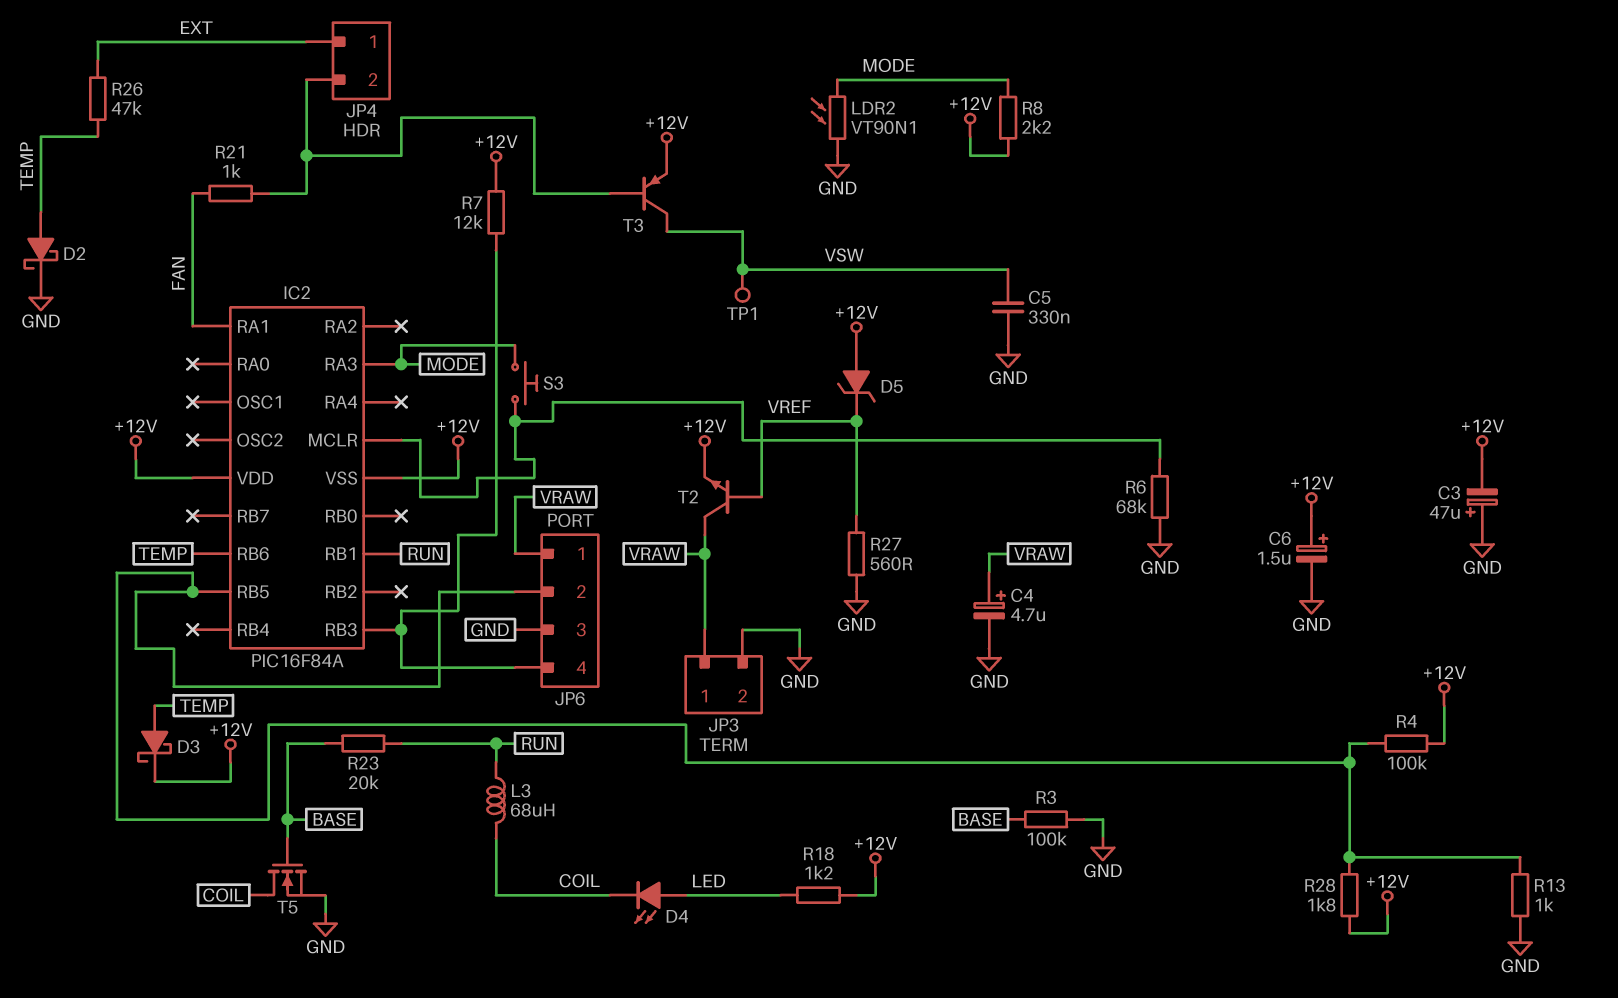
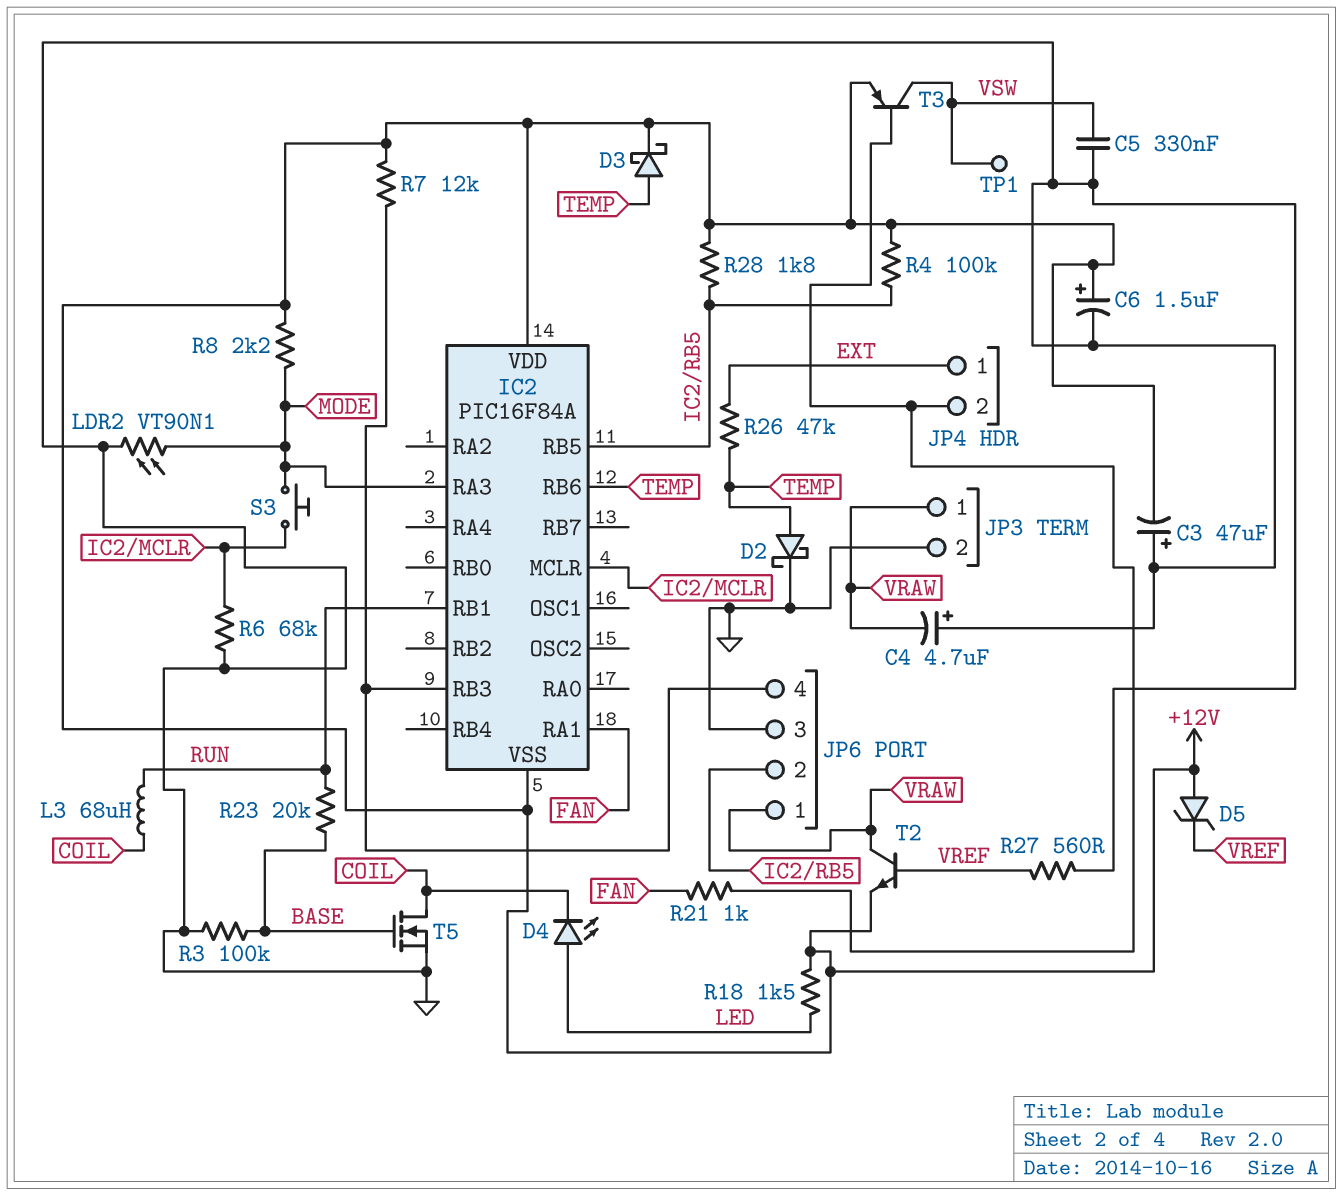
C4: 4.7uF (plus VRAW, minus GND) -> 4.7uF (plus GND, minus VRAW)
R13: 1k (GND, IC2/RB5) -> none
R18: 1.2k (+12V, LED) -> 1.5k (+12V, LED)

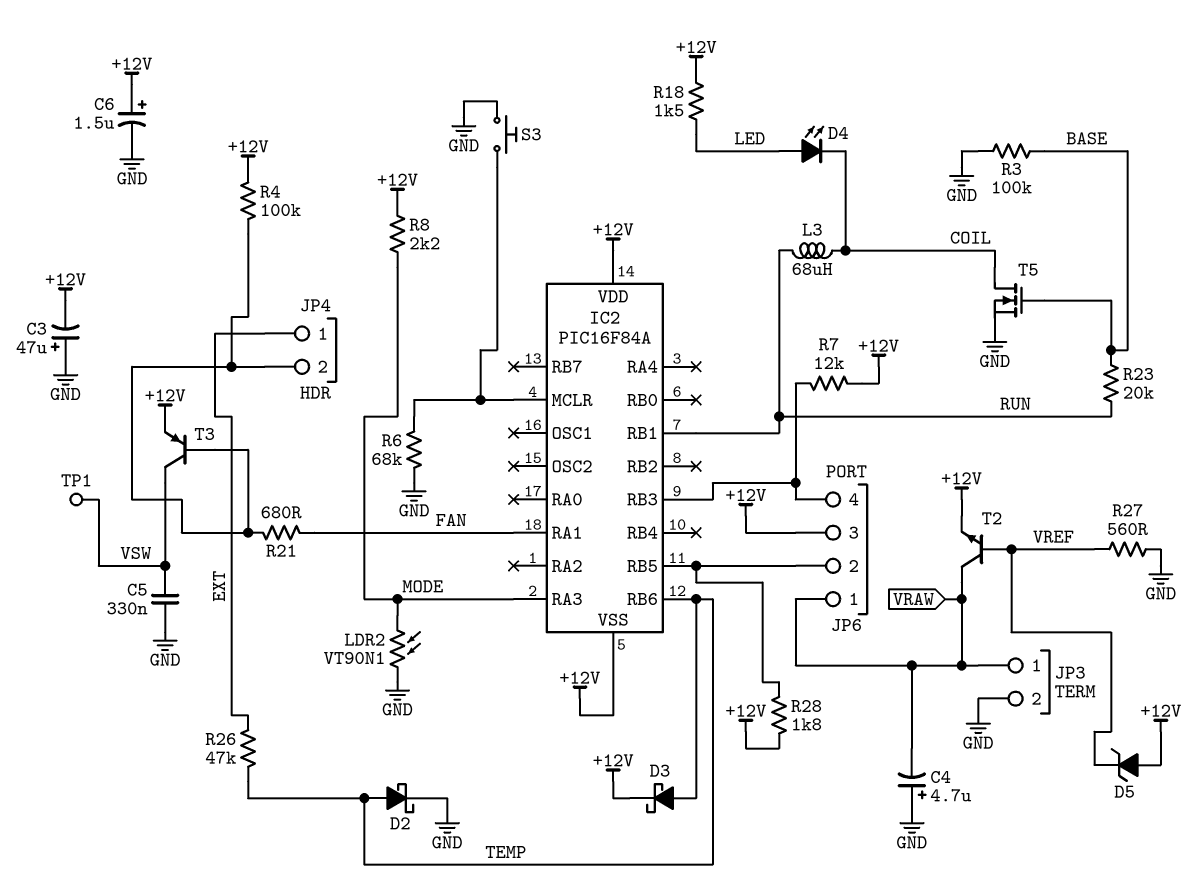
JP6 pin 3: GND -> +12V
R4: 100k (+12V, IC2/RB5) -> 100k (+12V, JP4/2)
R21: 1k (FAN, JP4/2) -> 680 (FAN, JP4/2)
S3: button (IC2/MCLR, MODE) -> button (GND, IC2/MCLR)

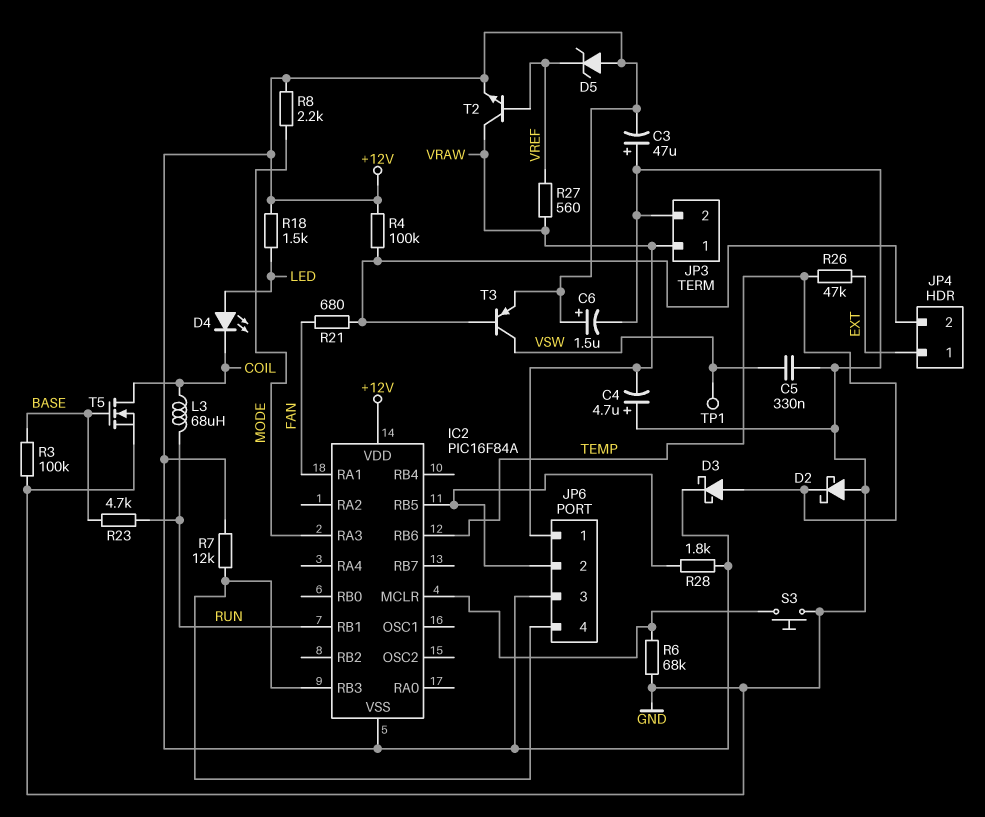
D2: schottky (A TEMP, K GND) -> schottky (A GND, K TEMP)
LDR2: VT90N1 (GND, MODE) -> none
R23: 20k (BASE, RUN) -> 4.7k (BASE, RUN)
R27: 560 (GND, VREF) -> 560 (VRAW, VREF)

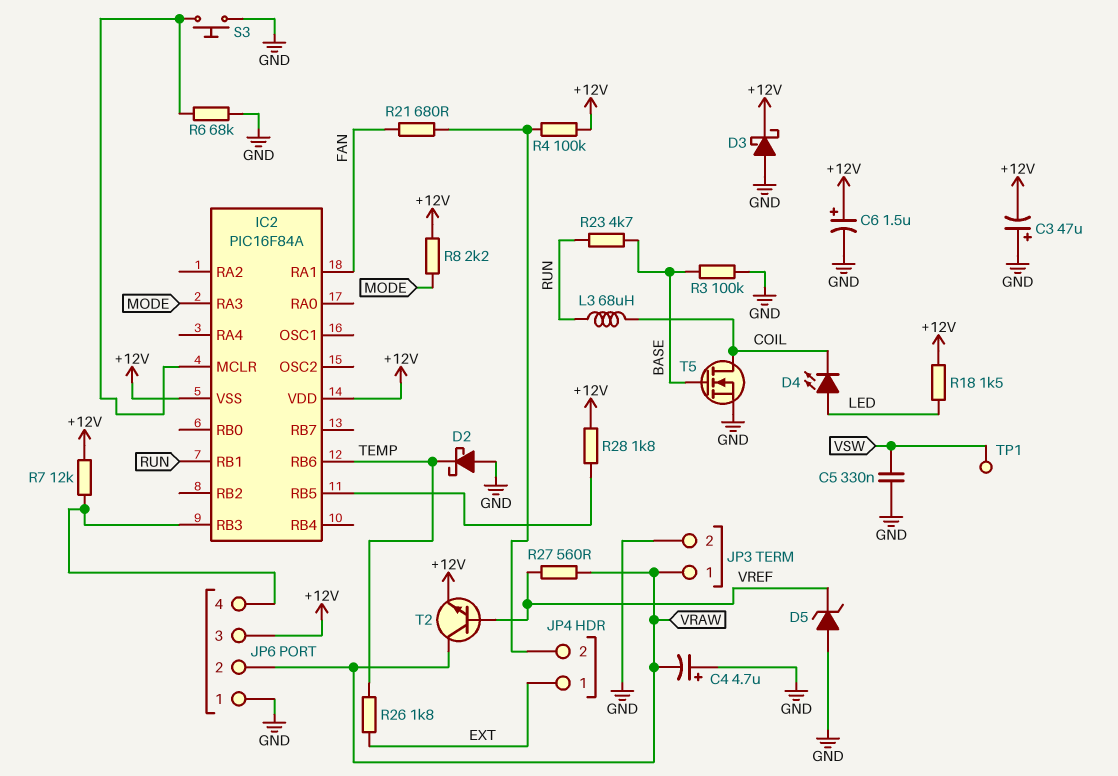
D3: schottky (A TEMP, K +12V) -> schottky (A GND, K +12V)
D5: zener (A +12V, K VREF) -> zener (A GND, K VREF)
JP6 pin 1: VRAW -> GND
JP6 pin 2: IC2/RB5 -> VRAW
R26: 47k (EXT, TEMP) -> 1.8k (EXT, TEMP)
T3: PNP (B JP4/2, C VSW, E +12V) -> none

